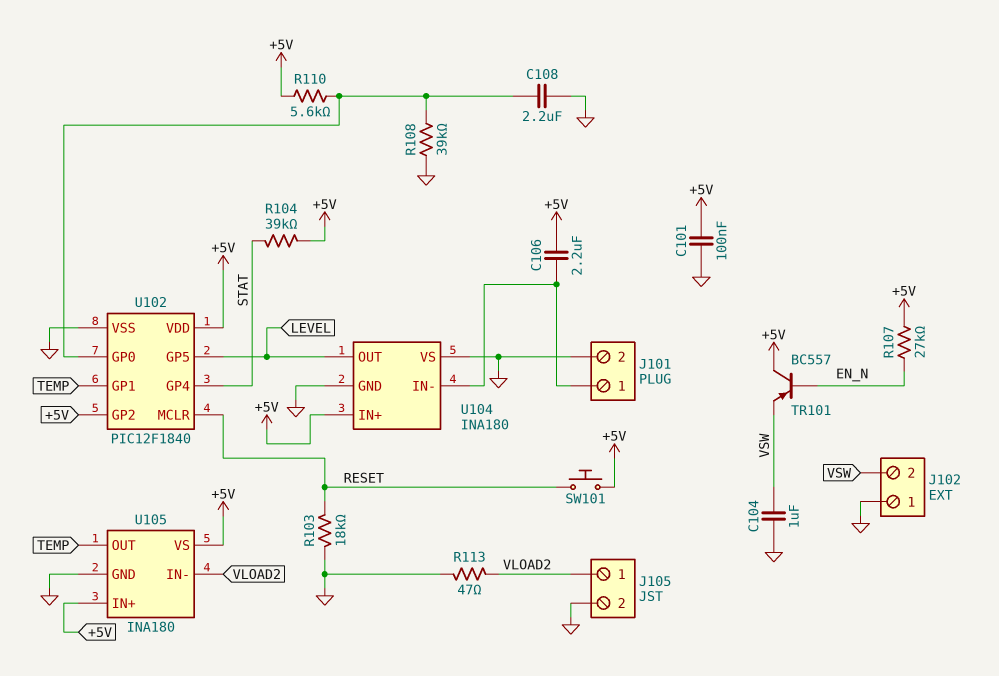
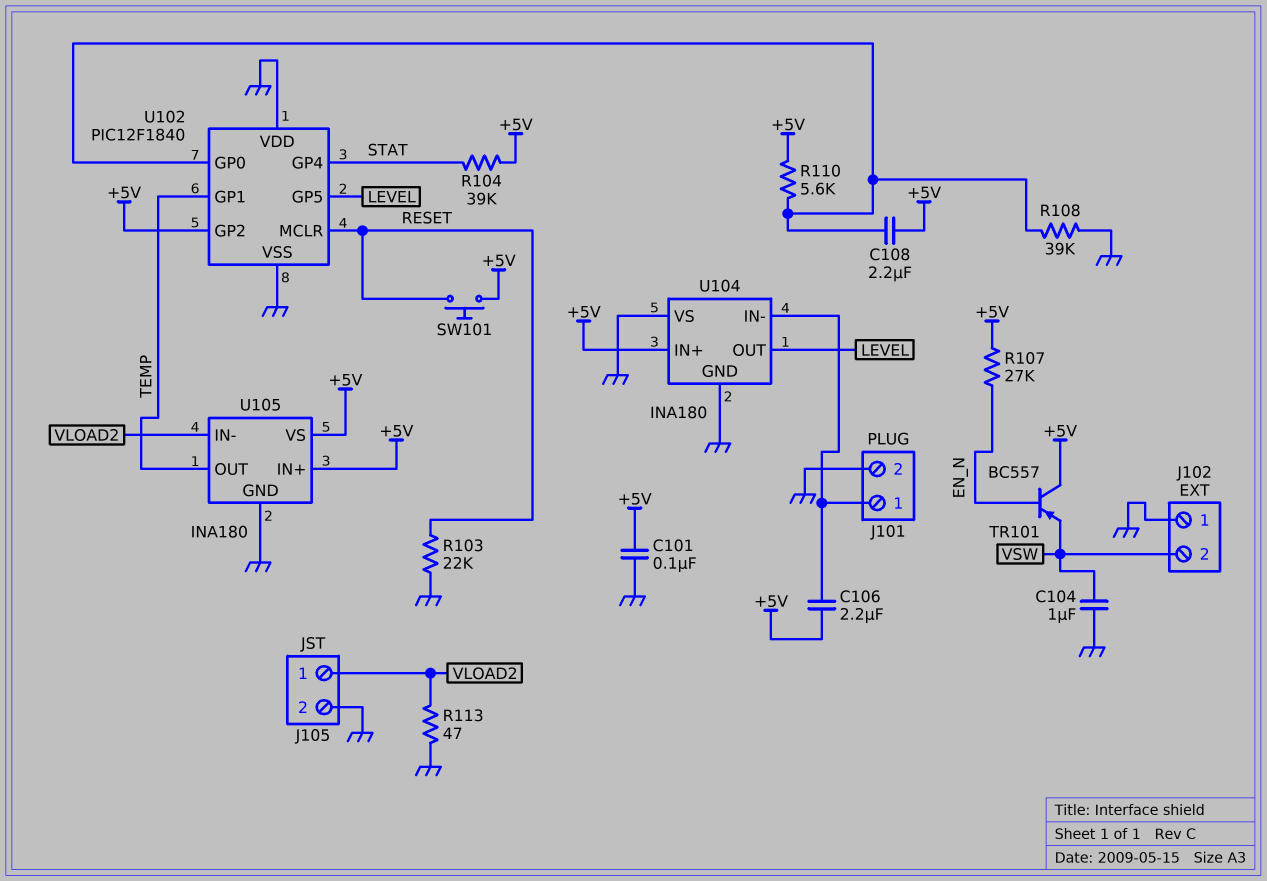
C108: 2.2uF (GND, U102/GP0) -> 2.2uF (+5V, U102/GP0)
R103: 18k (GND, RESET) -> 22k (GND, RESET)
U102 pin VDD: +5V -> GND

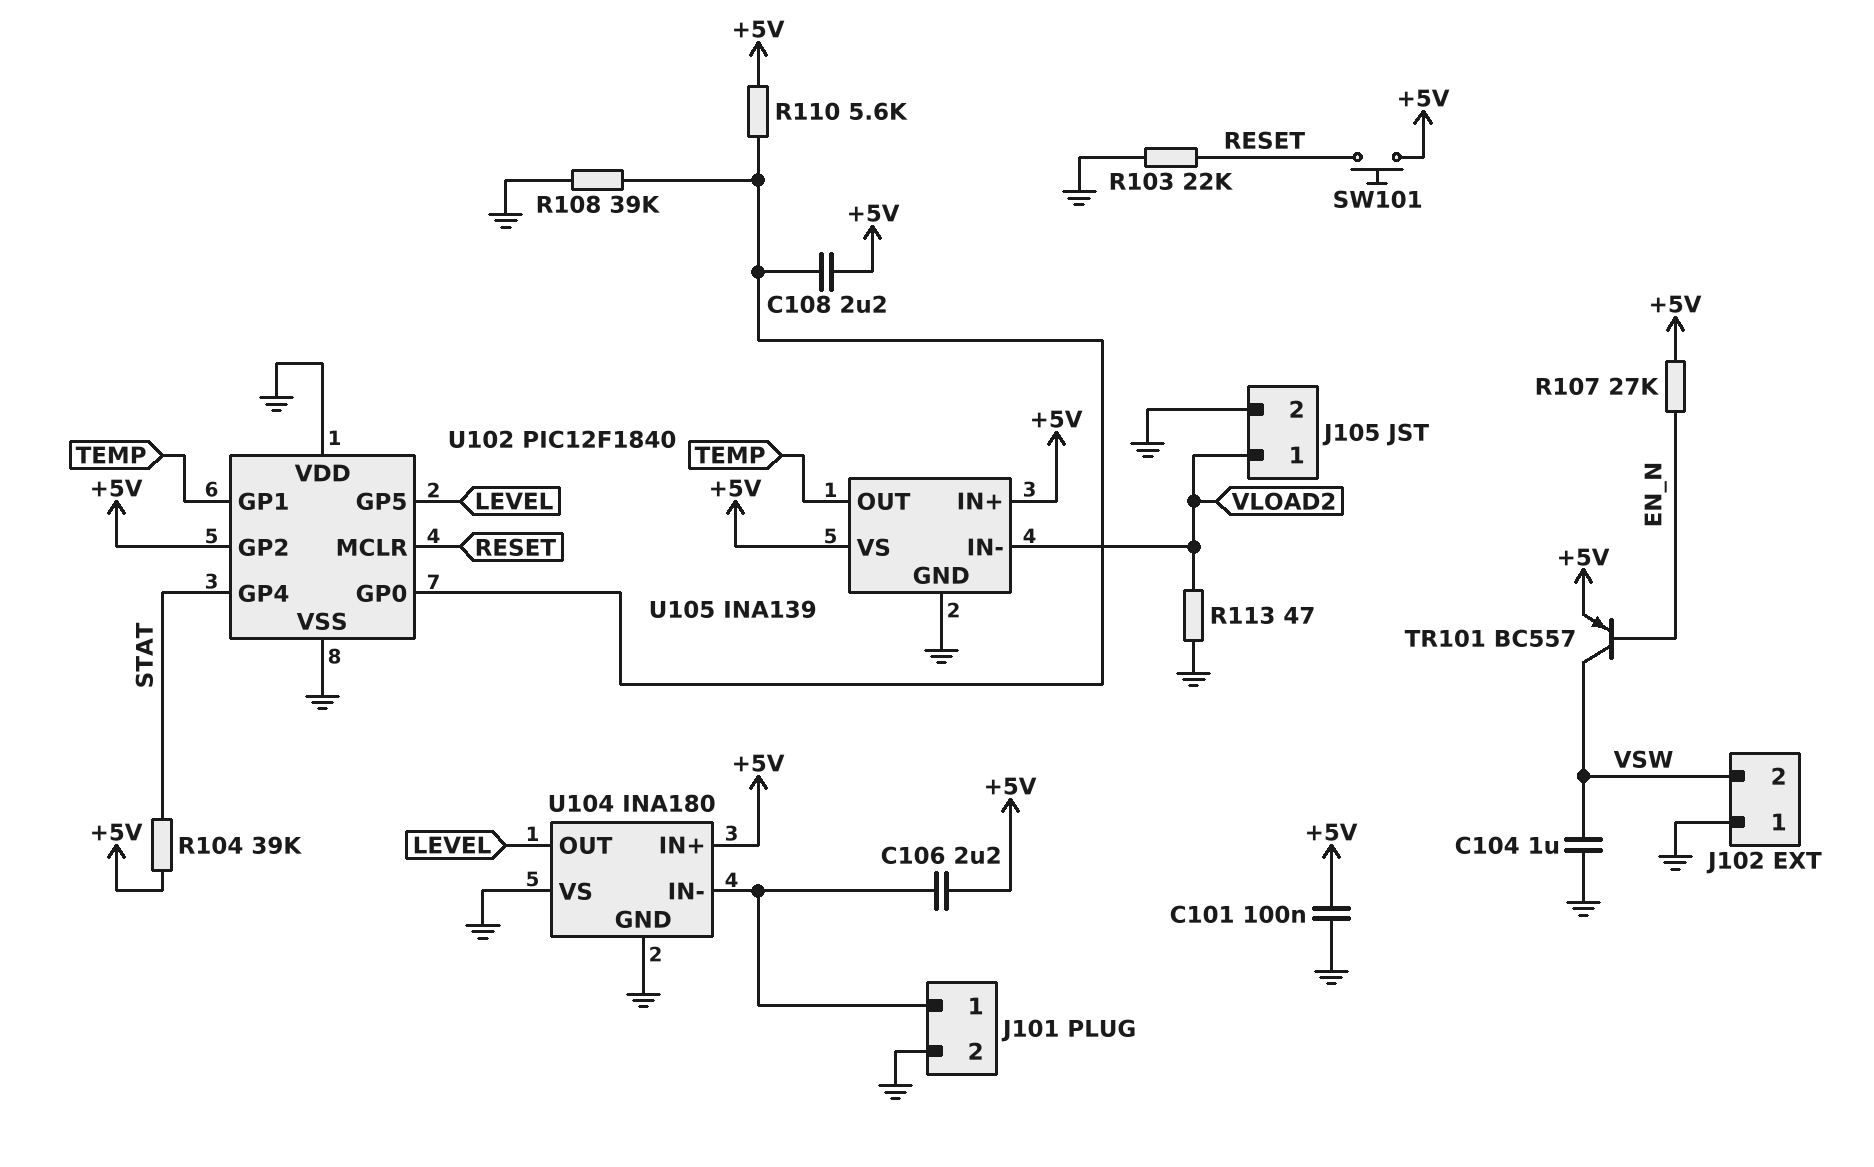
TR101: PNP BC557 (B EN_N, C +5V, E VSW) -> PNP BC557 (B EN_N, C VSW, E +5V)
U105: INA180 -> INA139

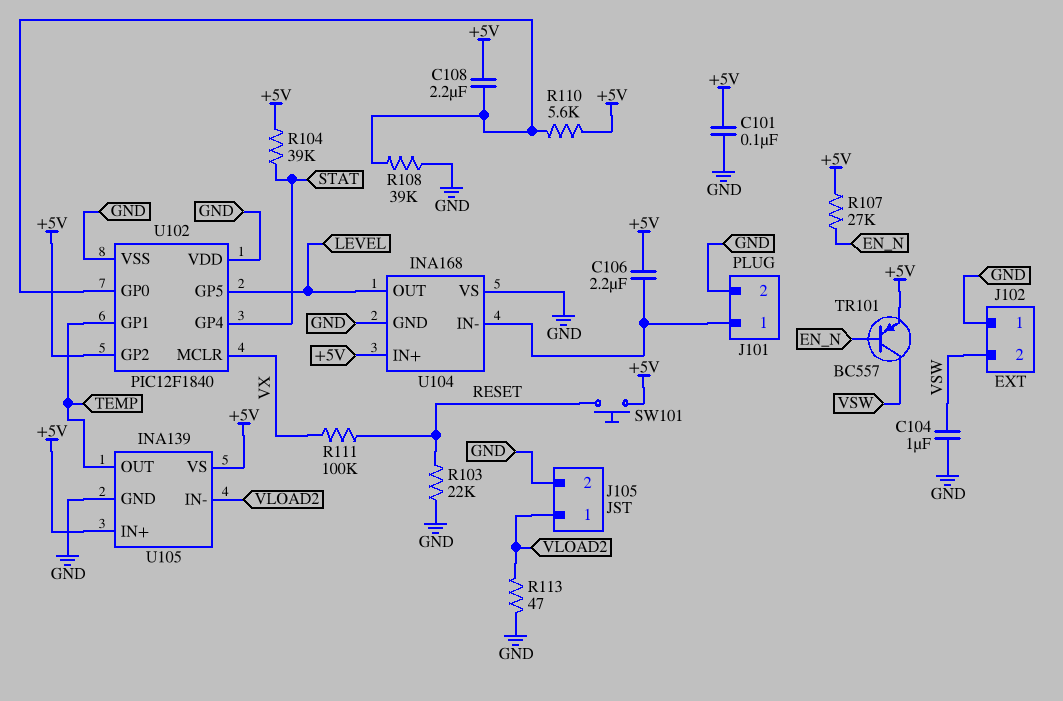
R111: none -> 100k (RESET, VX)
U102 pin MCLR: RESET -> VX
U104: INA180 -> INA168

